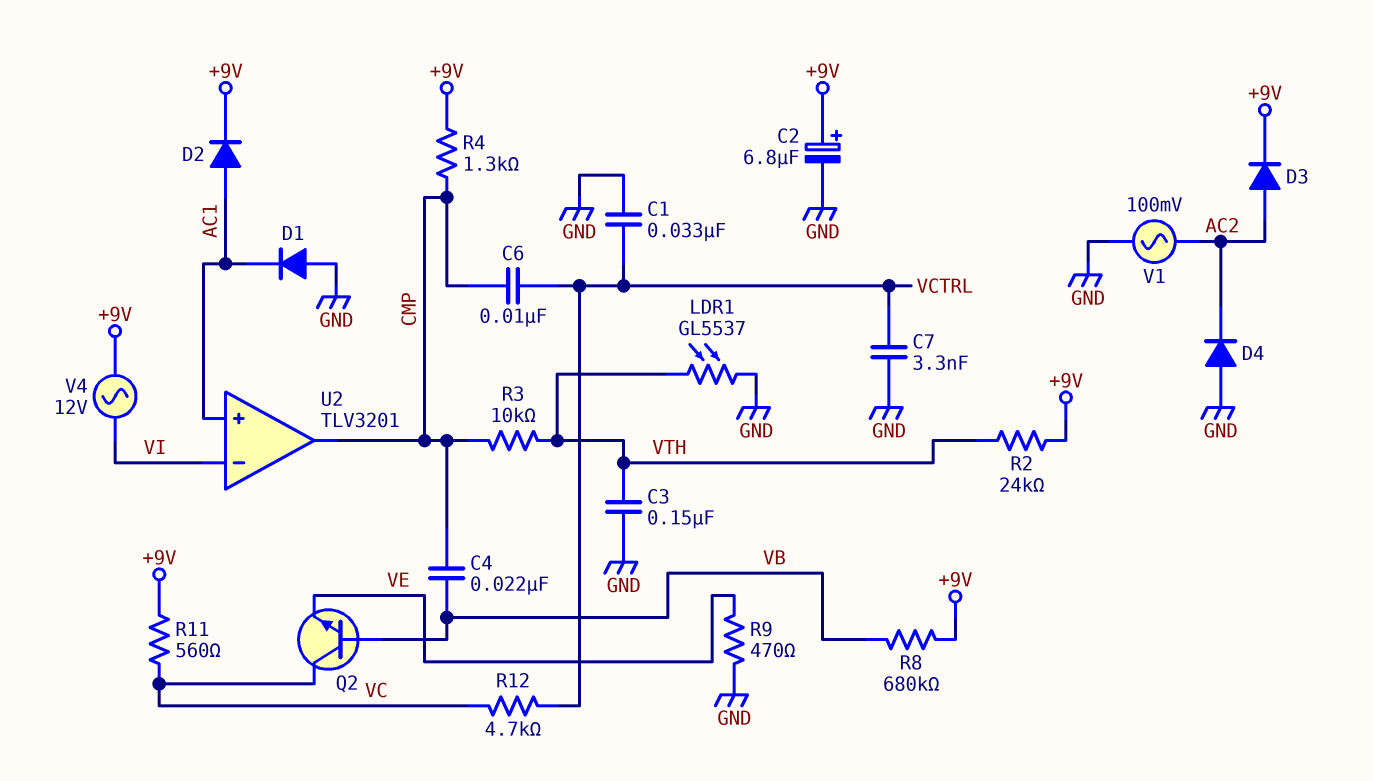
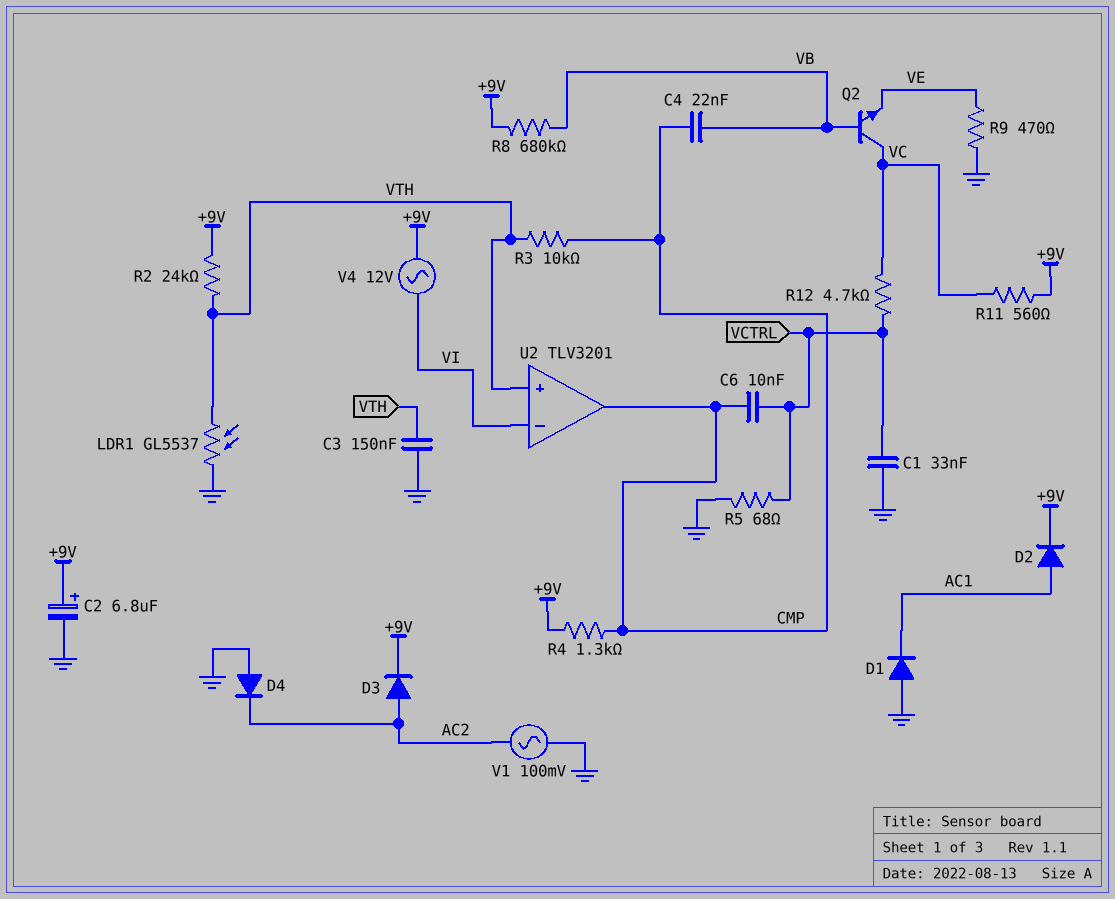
C7: 3.3nF (GND, VCTRL) -> none
R5: none -> 68 (GND, VCTRL)
U2 pin in+: AC1 -> VTH

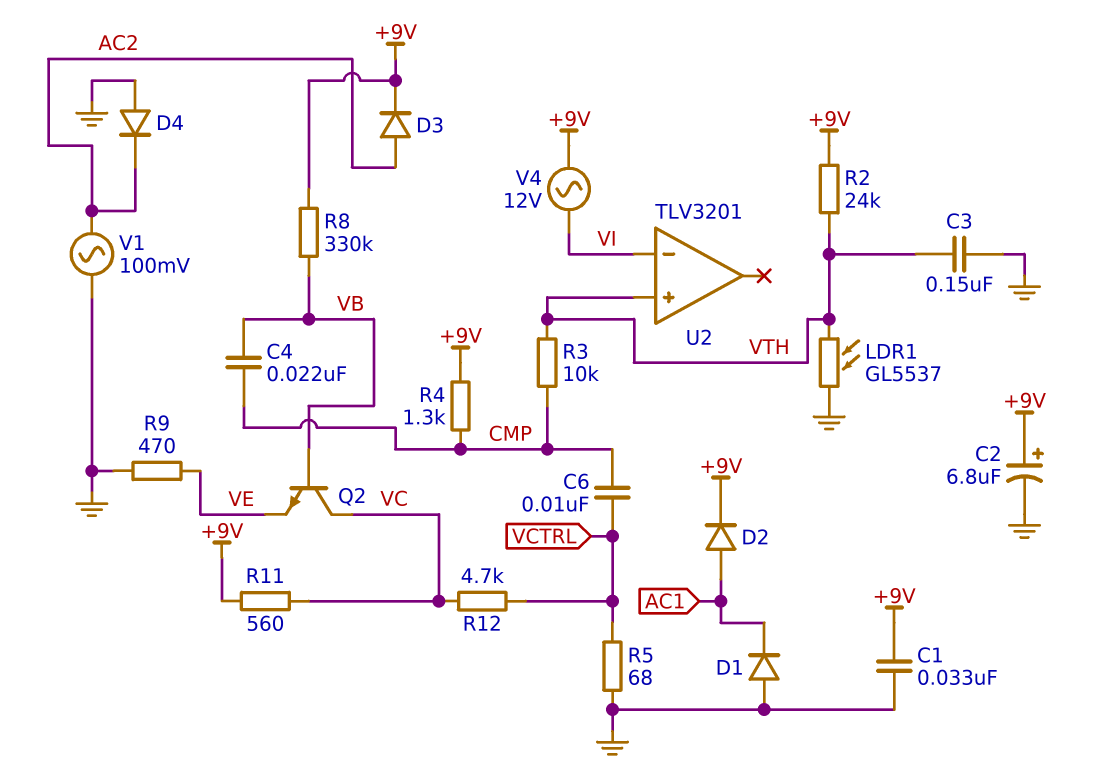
C1: 33nF (GND, VCTRL) -> 33nF (+9V, GND)
R8: 680k (+9V, VB) -> 330k (+9V, VB)
U2 pin out: CMP -> none

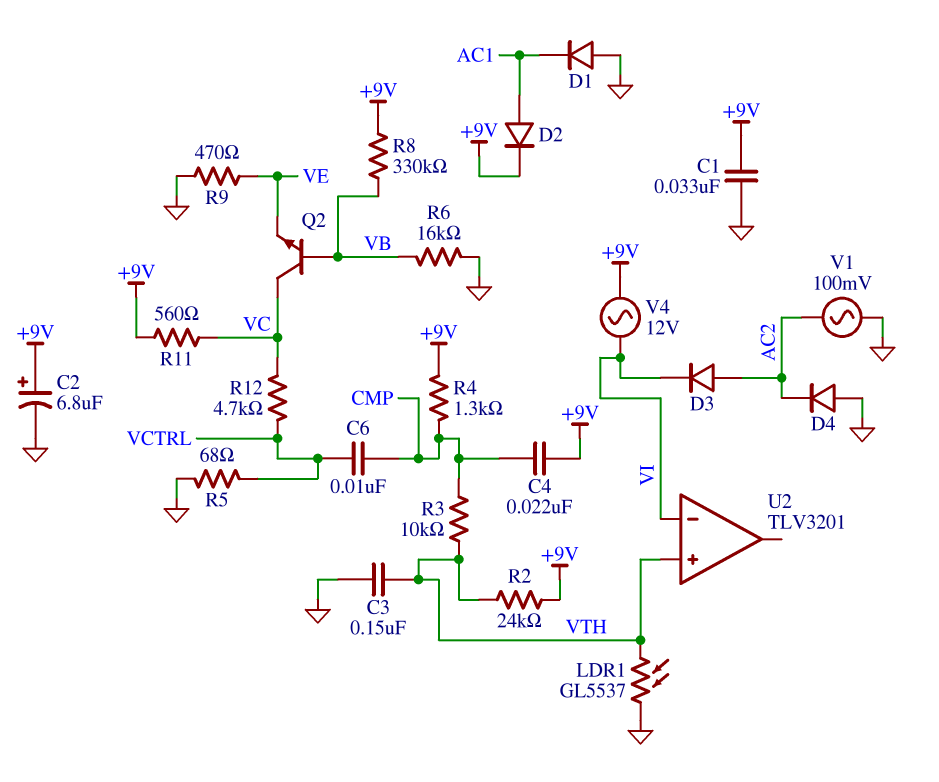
C4: 22nF (CMP, VB) -> 22nF (+9V, CMP)
D3: diode (A AC2, K +9V) -> diode (A AC2, K VI)
R6: none -> 16k (GND, VB)

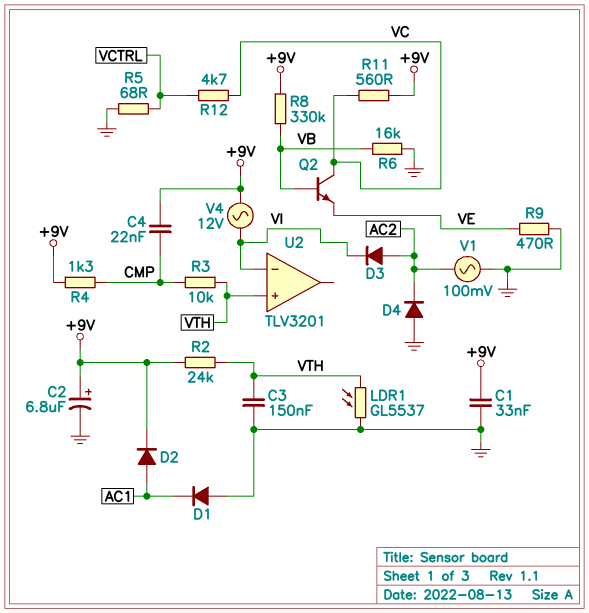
C6: 10nF (CMP, VCTRL) -> none

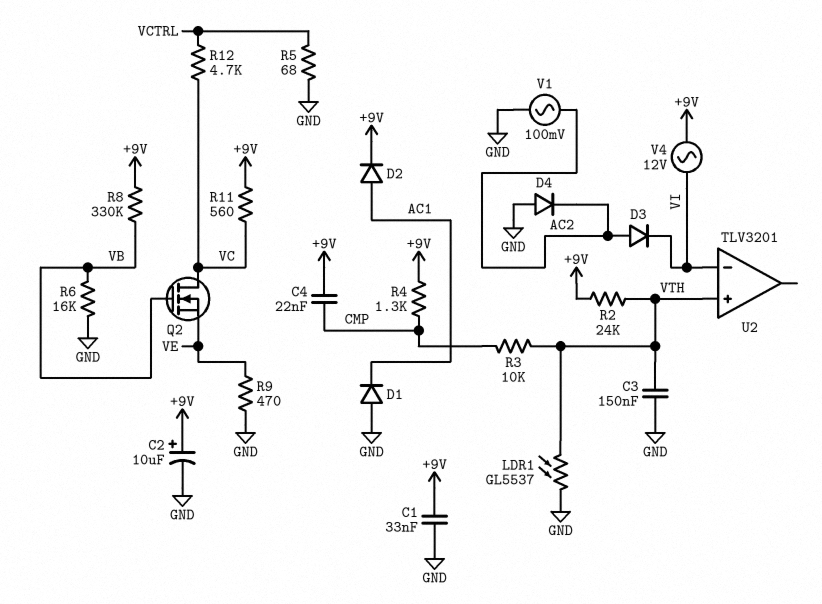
C2: 6.8uF (plus +9V, minus GND) -> 10uF (plus +9V, minus GND)
Q2: NPN (B VB, C VC, E VE) -> NMOS (G VB, D VC, S VE)

